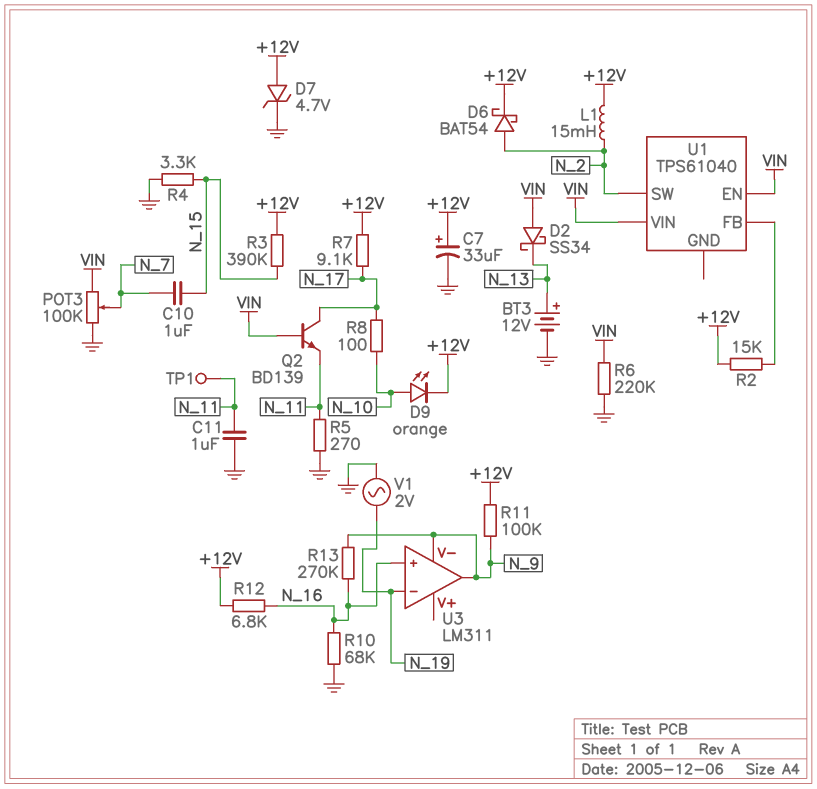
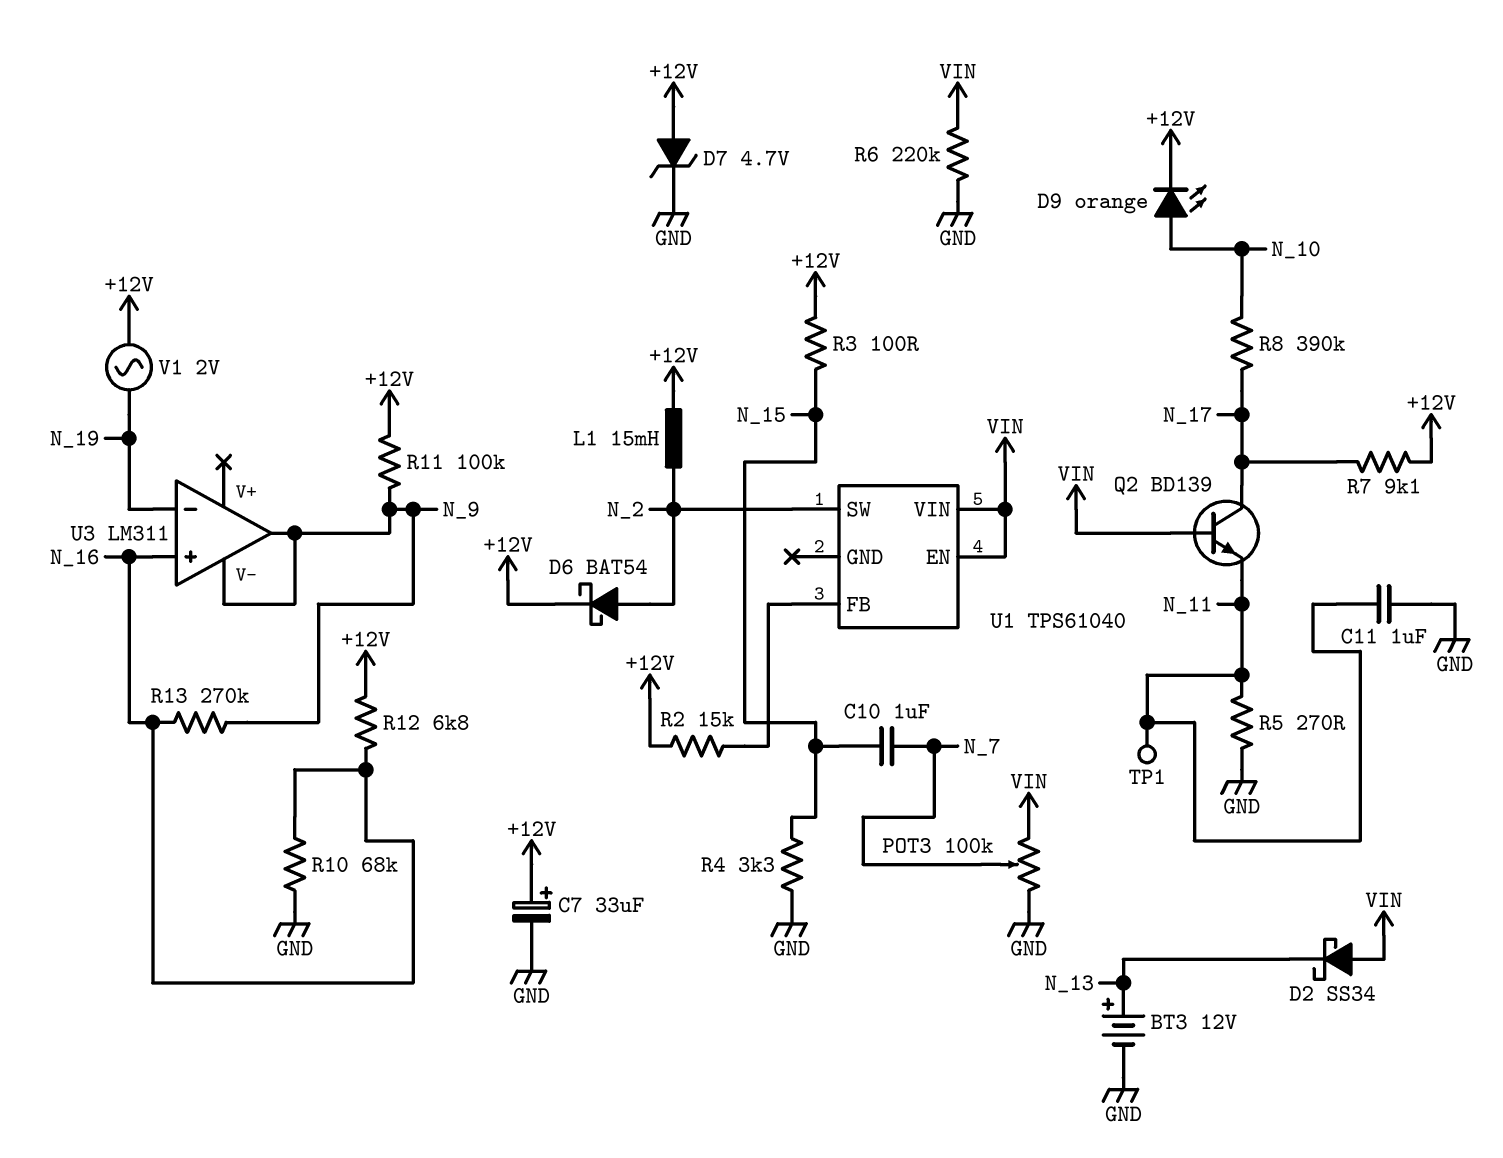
R3: 390k (+12V, N_15) -> 100 (+12V, N_15)
R8: 100 (N_10, N_17) -> 390k (N_10, N_17)
V1: AC 2V (GND, N_19) -> AC 2V (+12V, N_19)

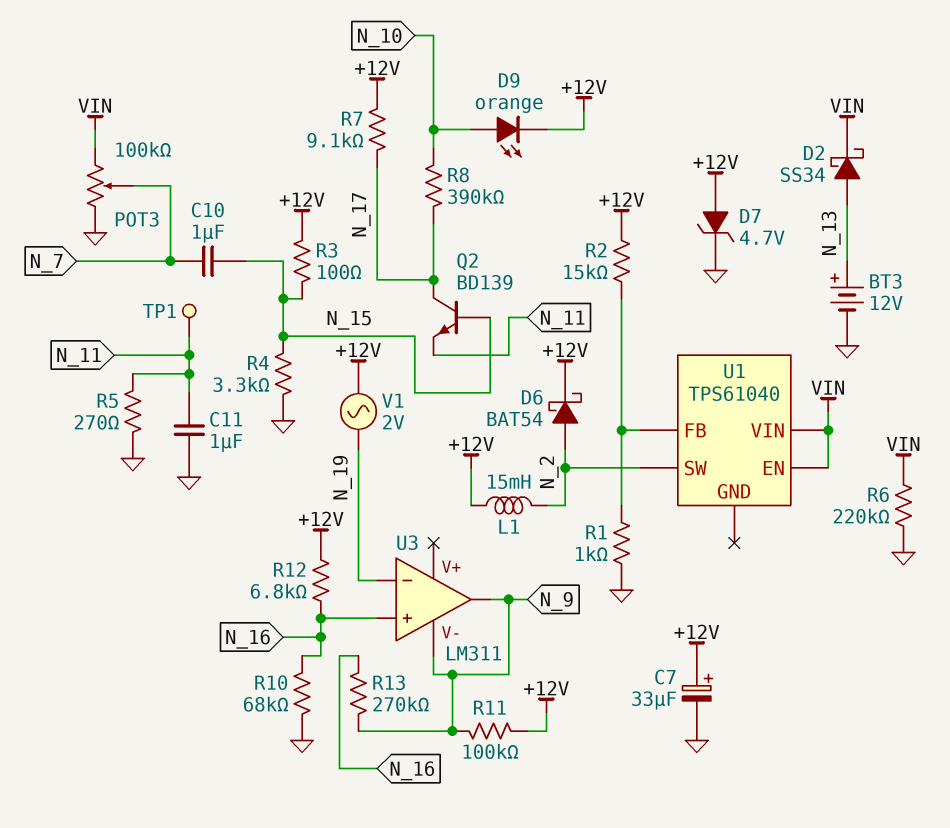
D2: schottky SS34 (A VIN, K N_13) -> schottky SS34 (A N_13, K VIN)
Q2: NPN BD139 (B VIN, C N_17, E N_11) -> NPN BD139 (B N_15, C N_17, E N_11)
R1: none -> 1k (GND, U1/FB)

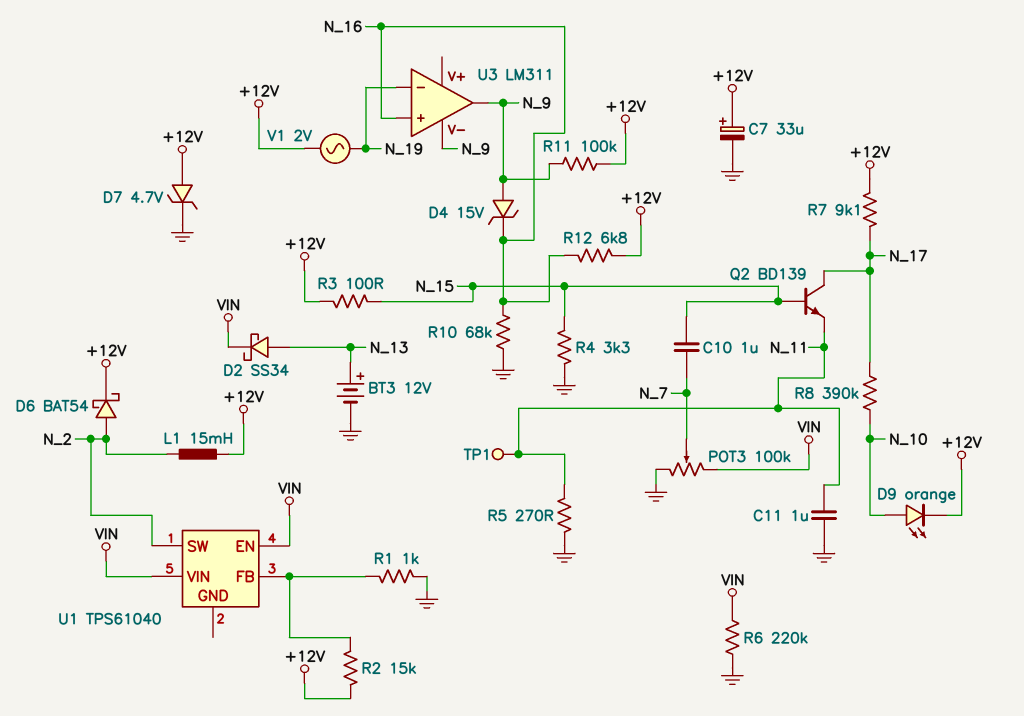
D4: none -> zener 15V (A N_9, K N_16)
R13: 270k (N_9, N_16) -> none

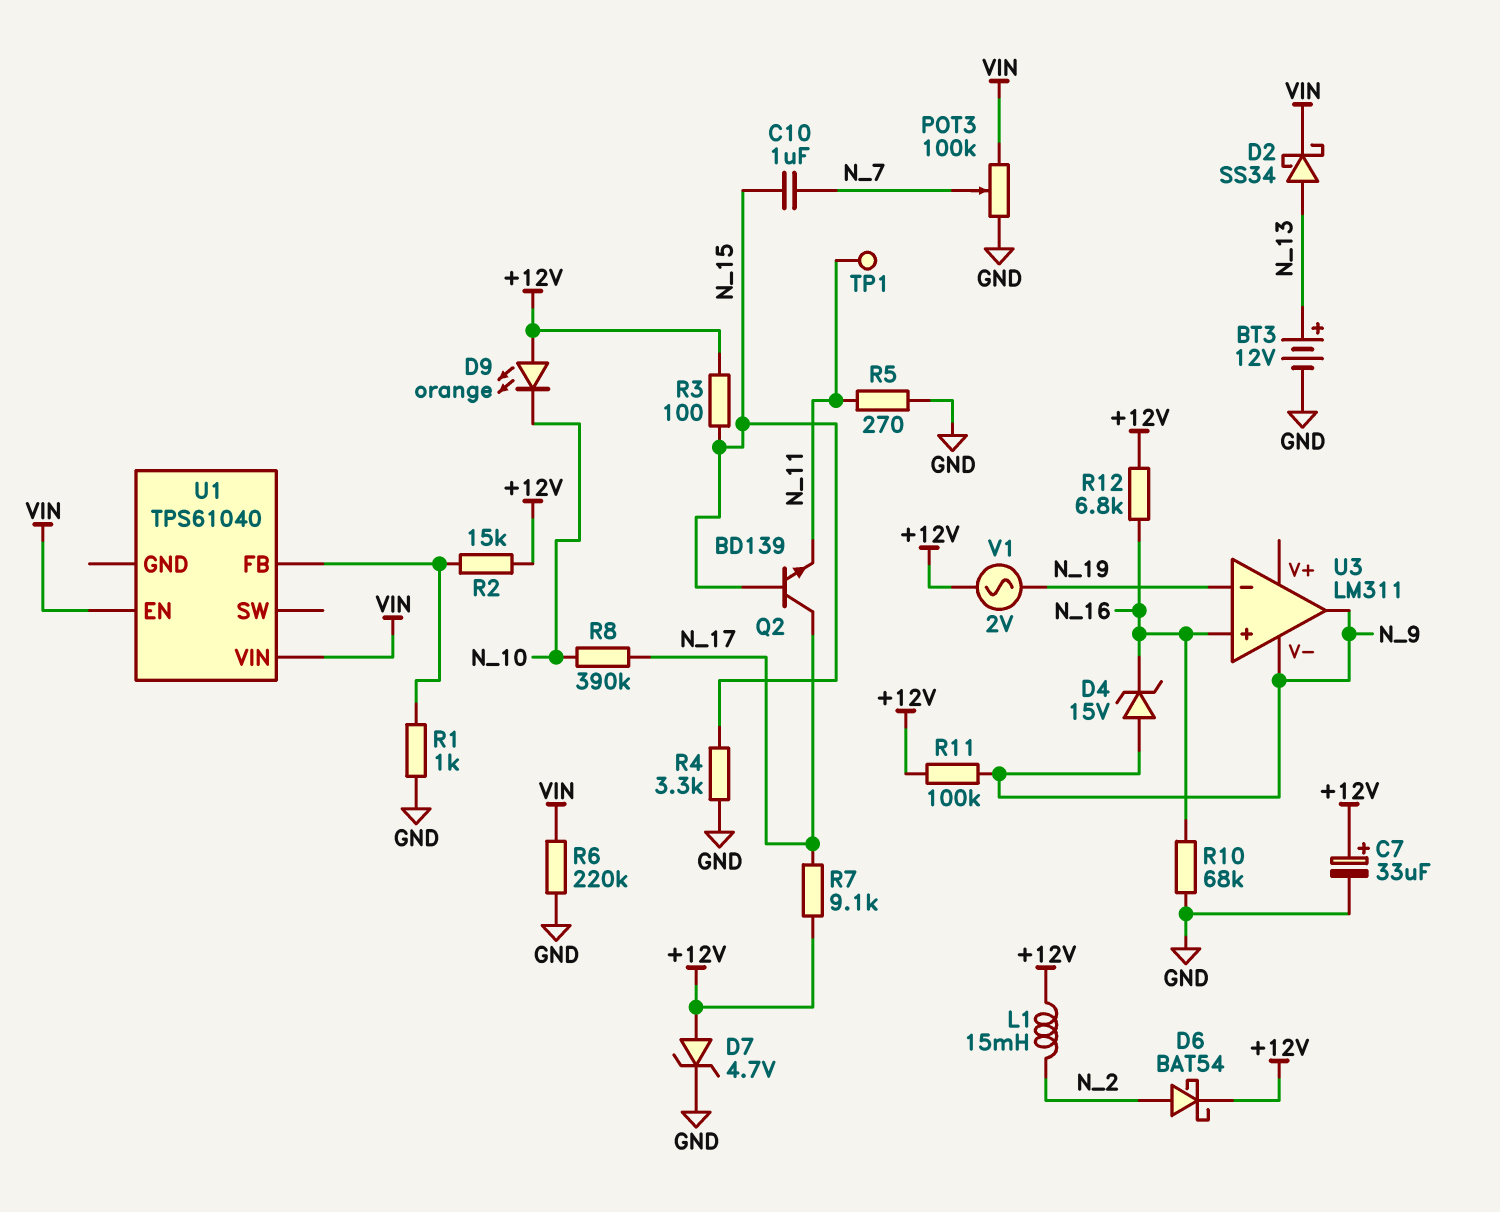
C11: 1uF (GND, N_11) -> none
D9: LED orange (A N_10, K +12V) -> LED orange (A +12V, K N_10)
U1 pin SW: N_2 -> none

